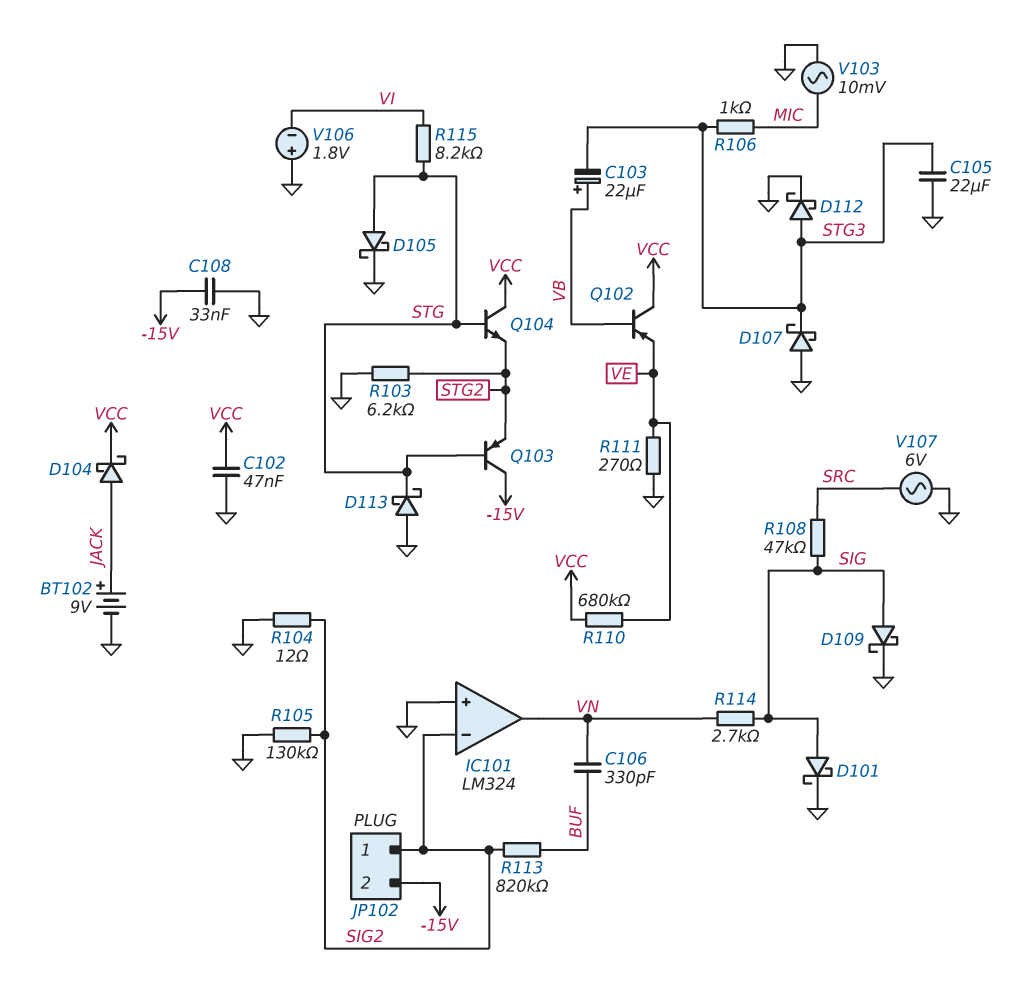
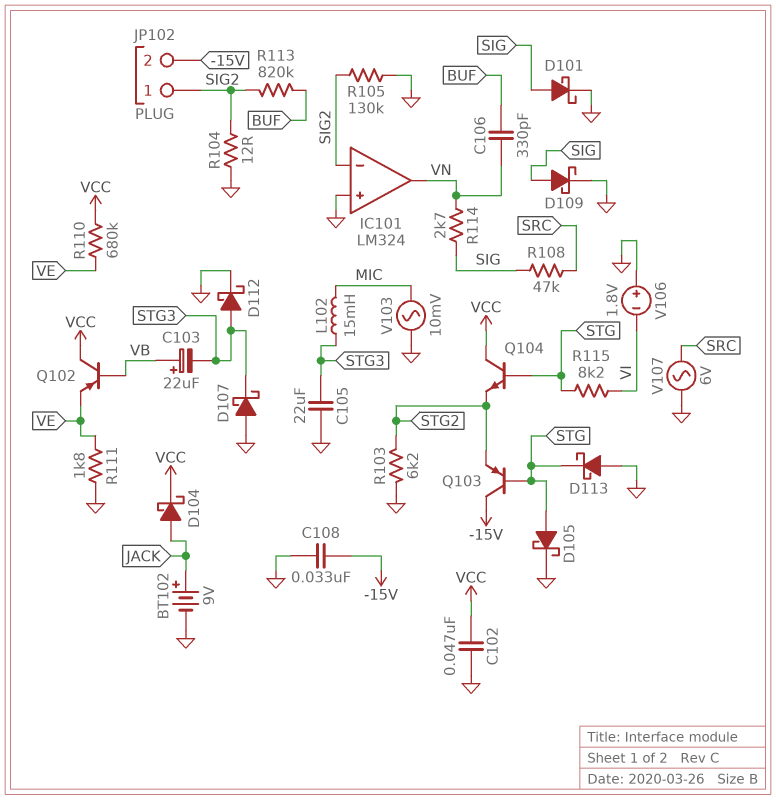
L102: none -> 15mH (MIC, STG3)
R106: 1k (MIC, STG3) -> none
R111: 270 (GND, VE) -> 1.8k (GND, VE)

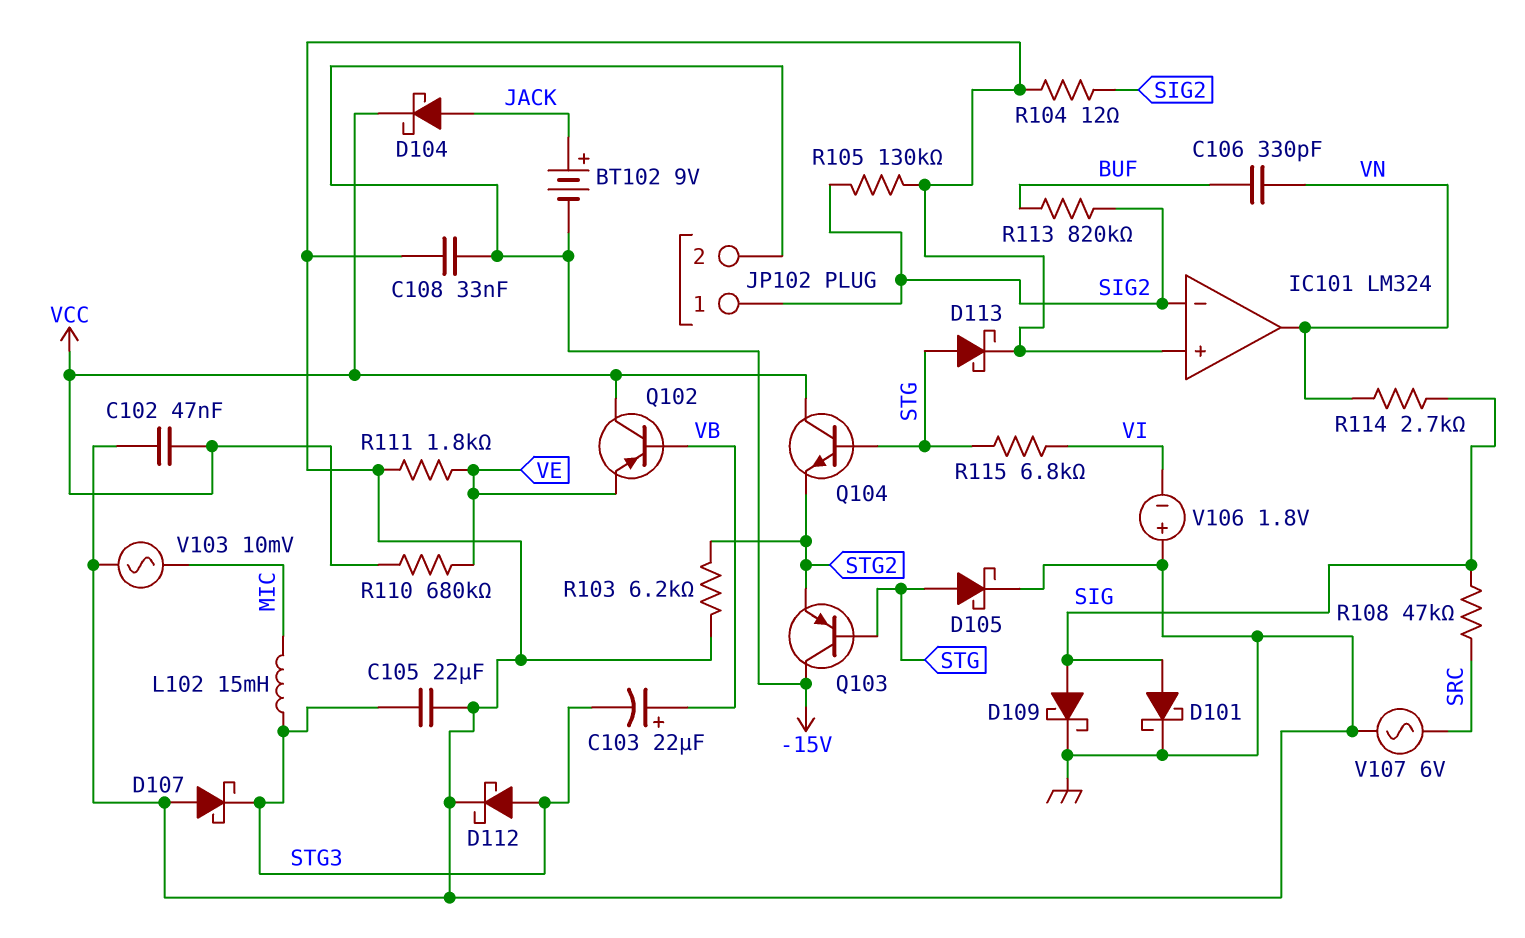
BT102: 9V (plus JACK, minus GND) -> 9V (plus JACK, minus -15V)
D113: schottky (A GND, K STG) -> schottky (A STG, K GND)
R115: 8.2k (STG, VI) -> 6.8k (STG, VI)

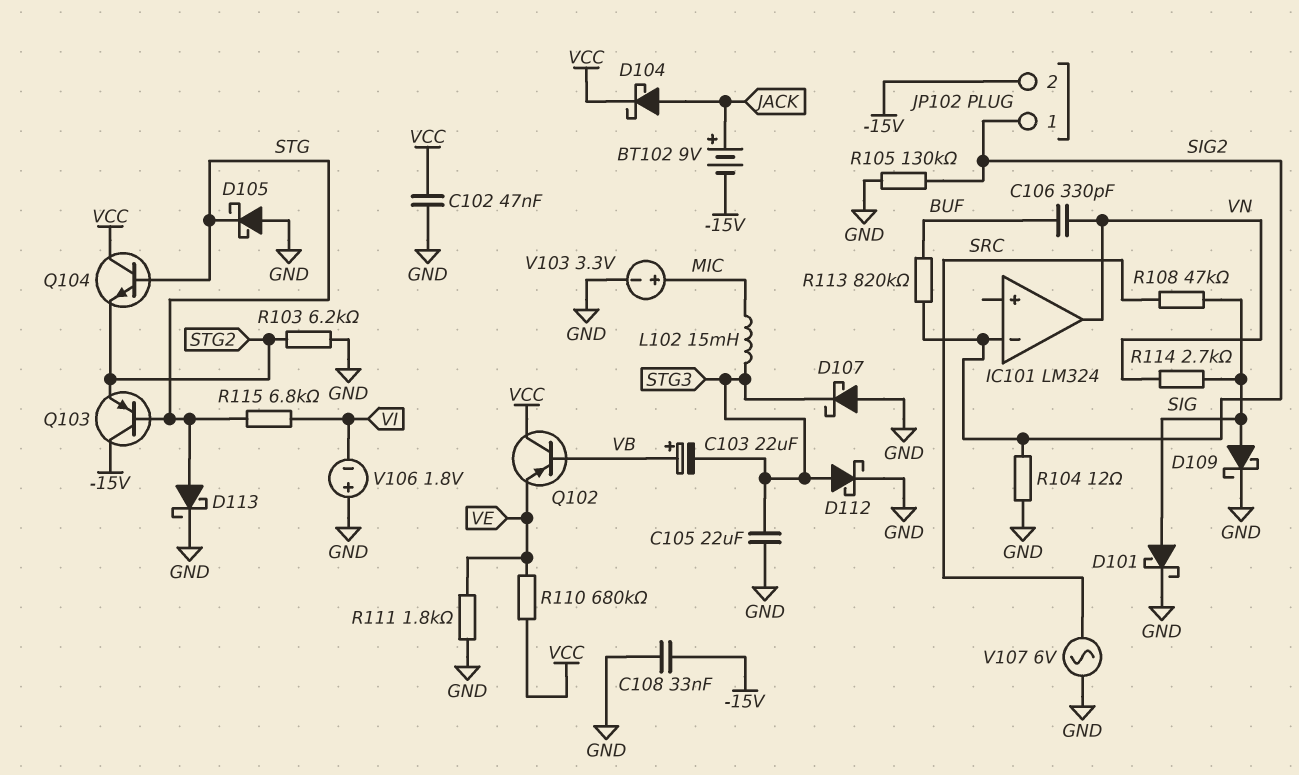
D105: schottky (A STG, K GND) -> schottky (A GND, K STG)
IC101 pin in+: GND -> none
V103: AC 10mV (GND, MIC) -> 3.3V (plus MIC, minus GND)

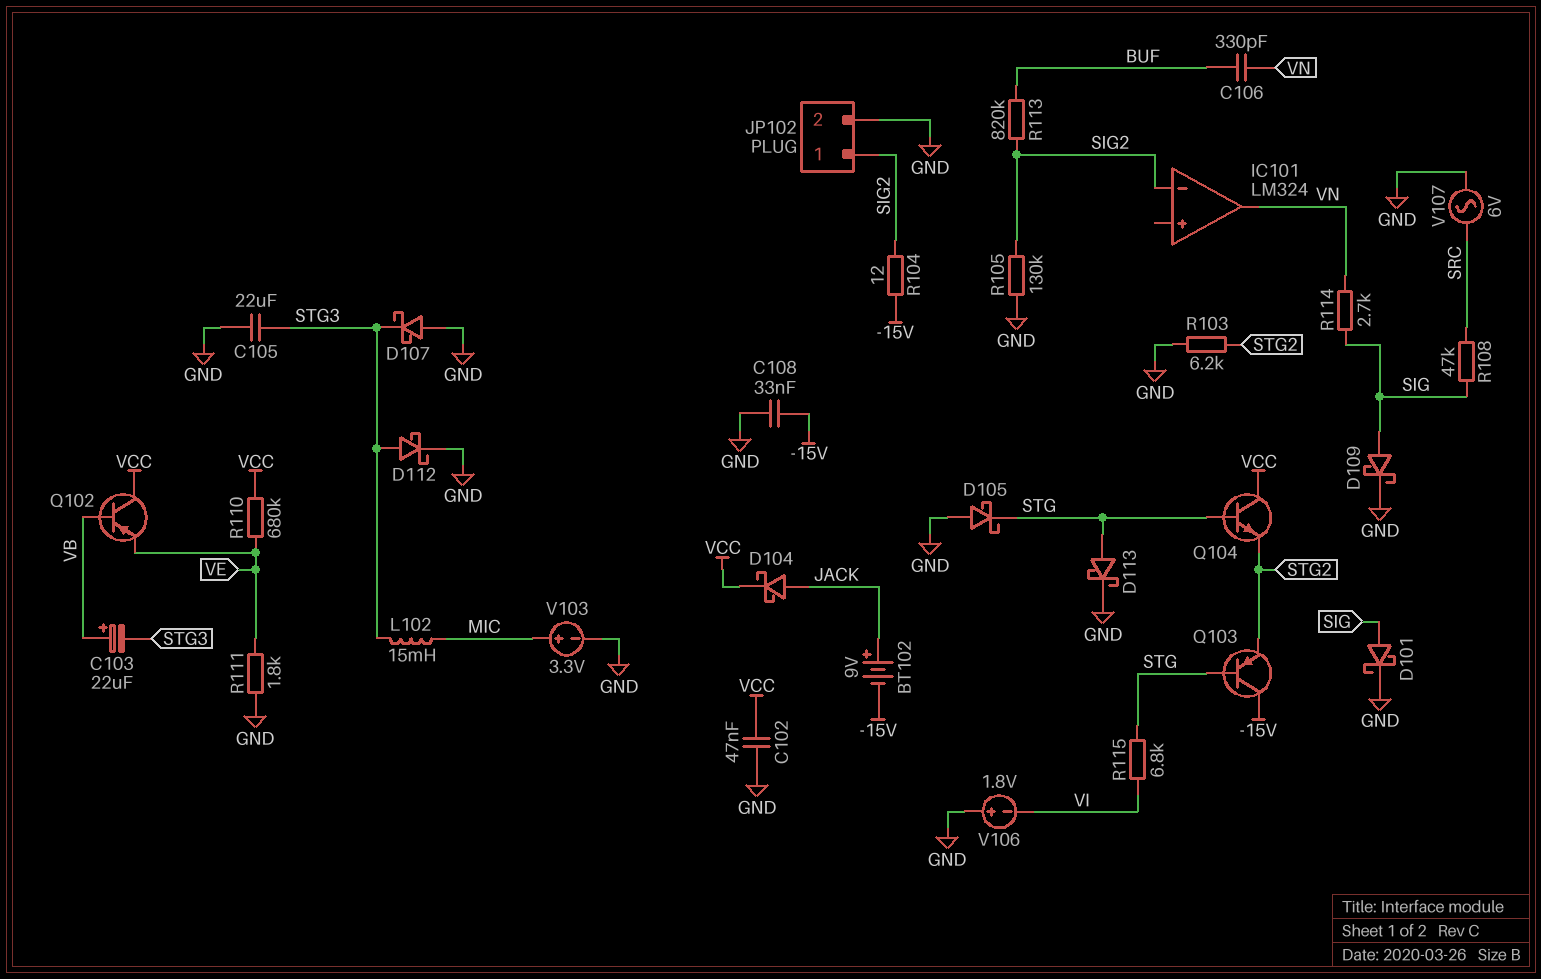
JP102 pin 2: -15V -> GND
R104: 12 (GND, SIG2) -> 12 (-15V, SIG2)

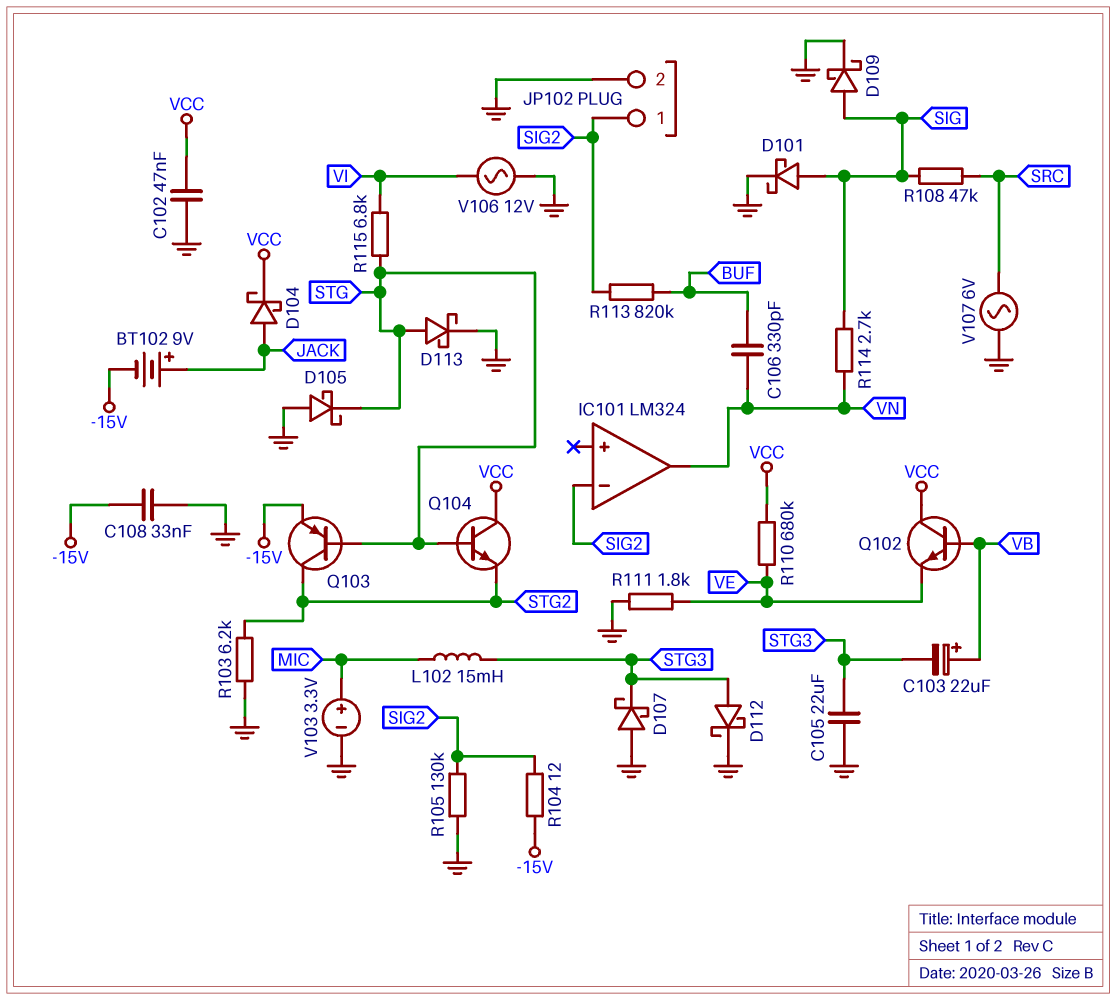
Q102: PNP (B VB, C VCC, E VE) -> NPN (B VB, C VCC, E VE)
Q103: PNP (B STG, C -15V, E STG2) -> PNP (B STG, C STG2, E -15V)
V106: 1.8V (plus GND, minus VI) -> AC 12V (GND, VI)

